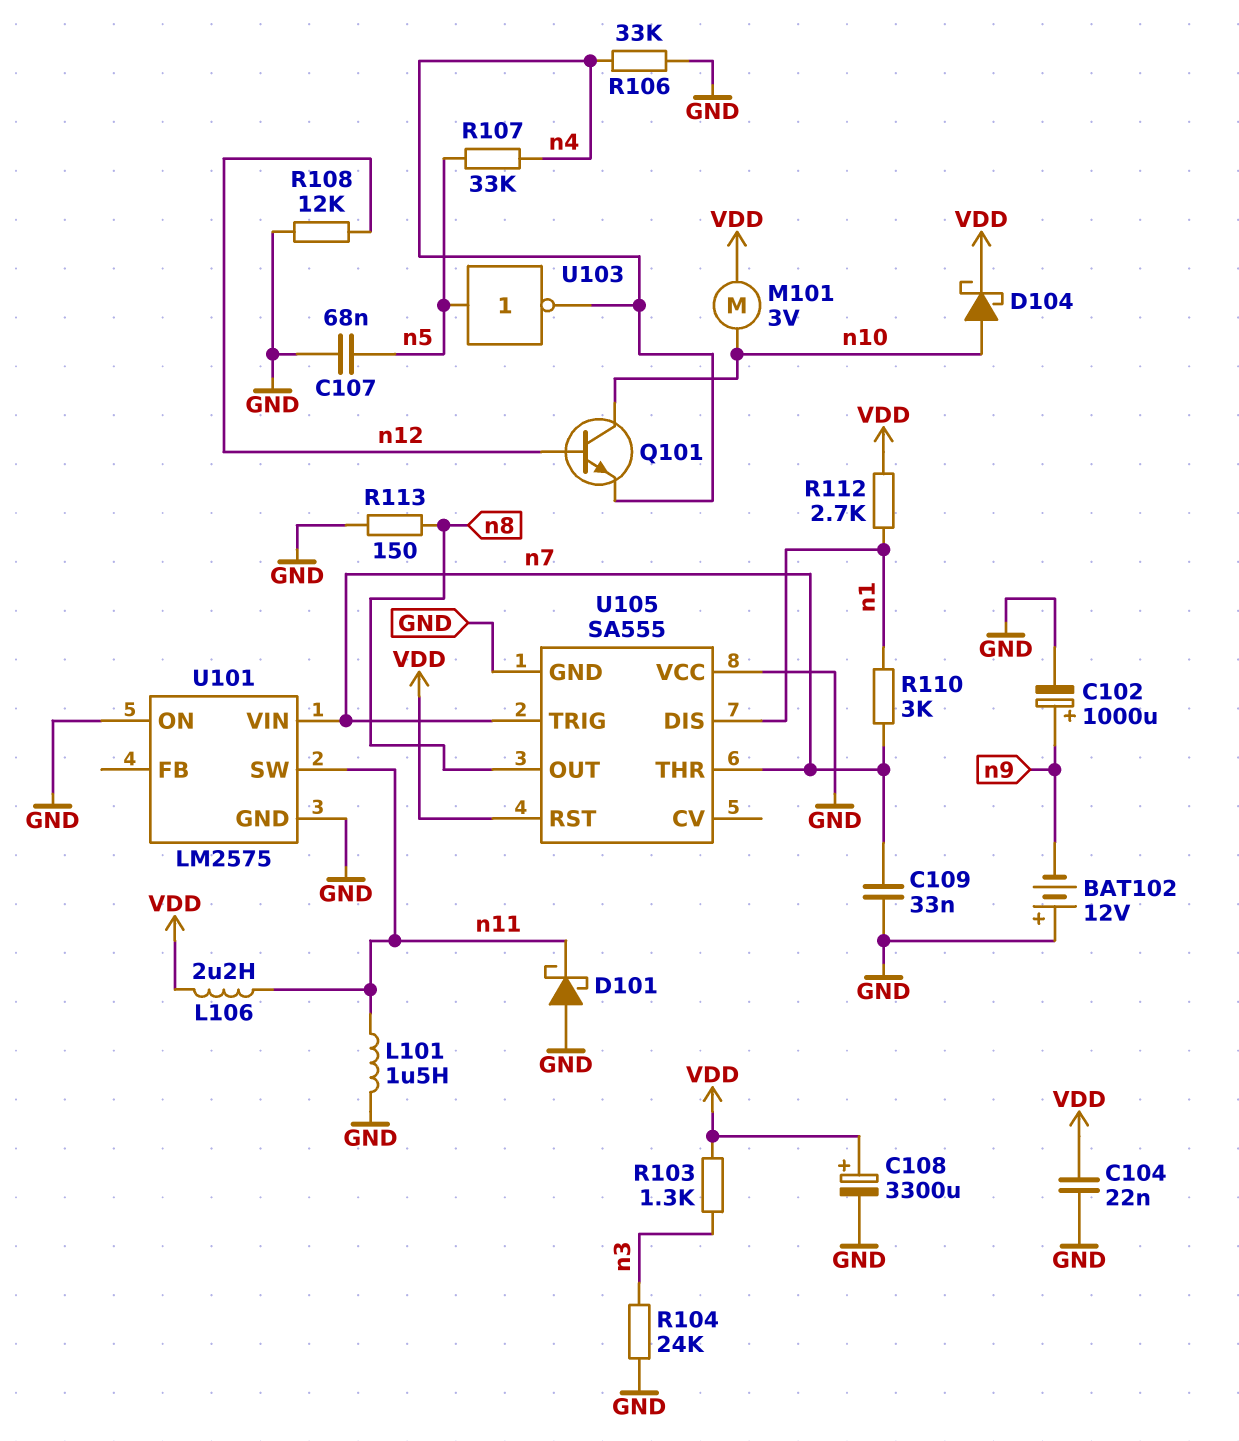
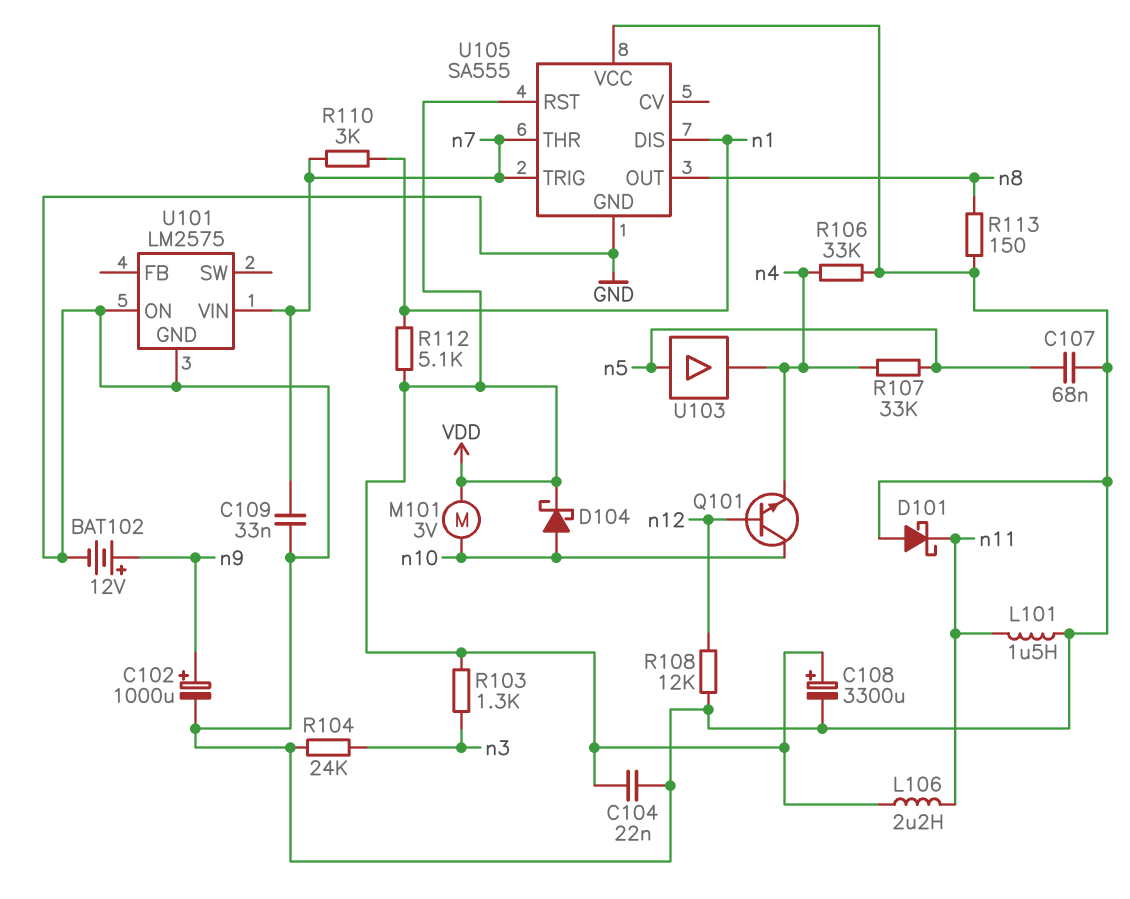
BAT102: 12V (plus GND, minus n9) -> 12V (plus n9, minus GND)
R112: 2.7k (VDD, n1) -> 5.1k (VDD, n1)
U101 pin SW: n11 -> none
U103: NOT (in n5, out n4) -> buffer (in n5, out n4)

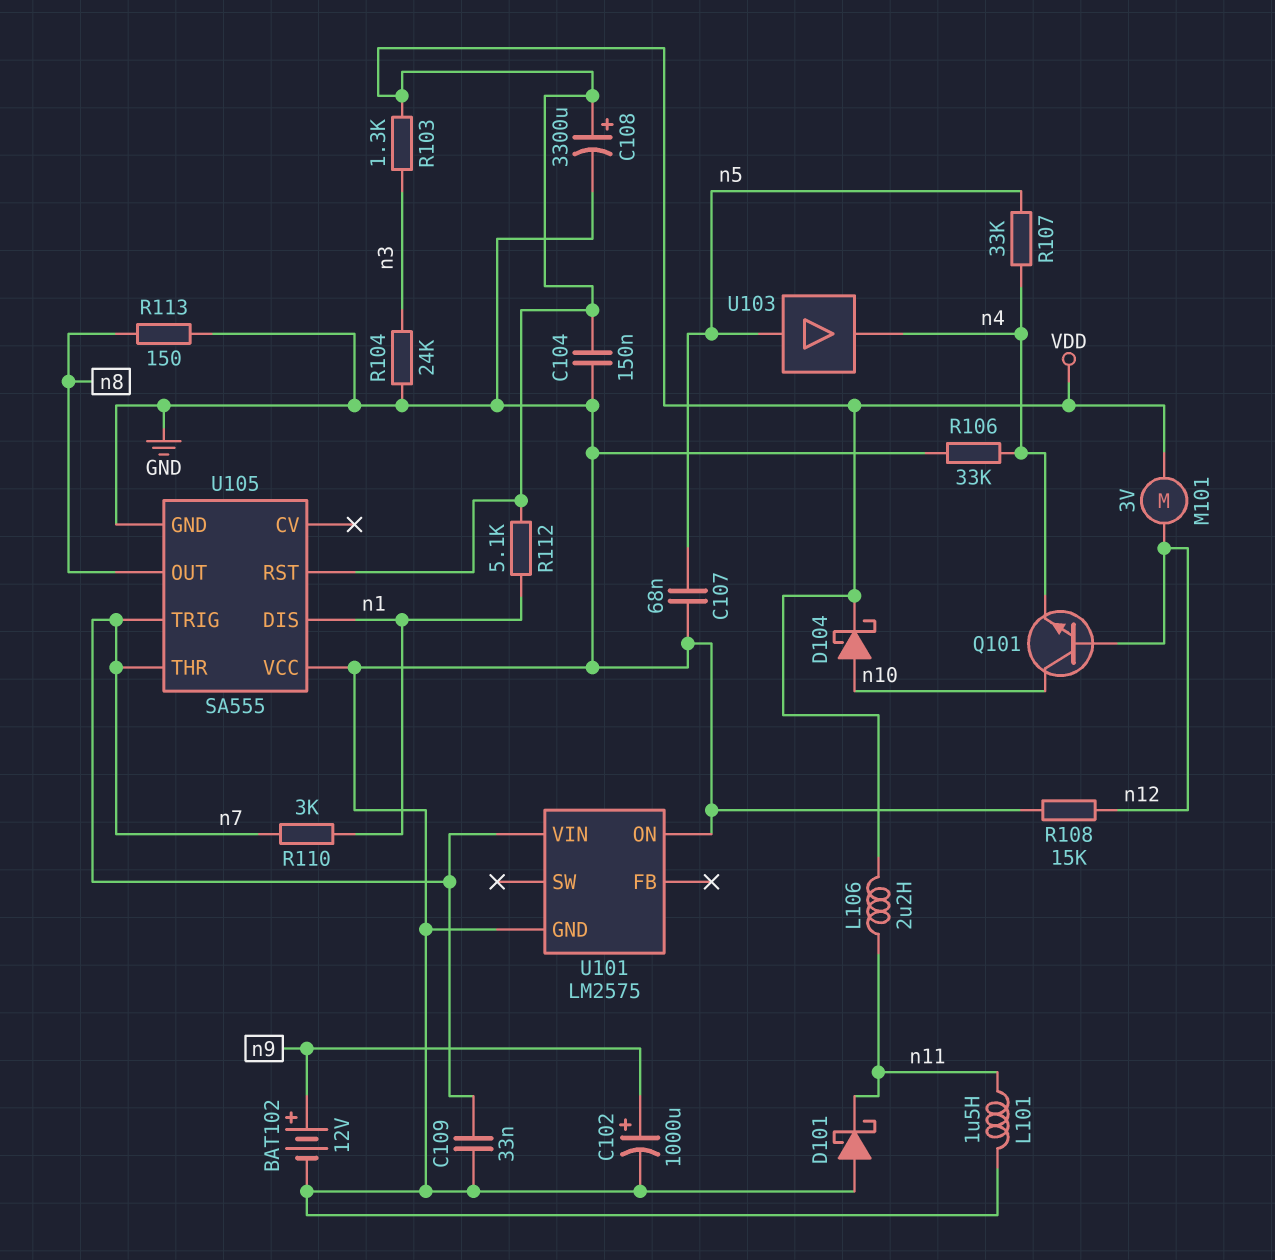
C104: 22nF (GND, VDD) -> 150nF (GND, VDD)
M101: motor 3V (VDD, n10) -> motor 3V (VDD, n12)
R108: 12k (GND, n12) -> 15k (GND, n12)

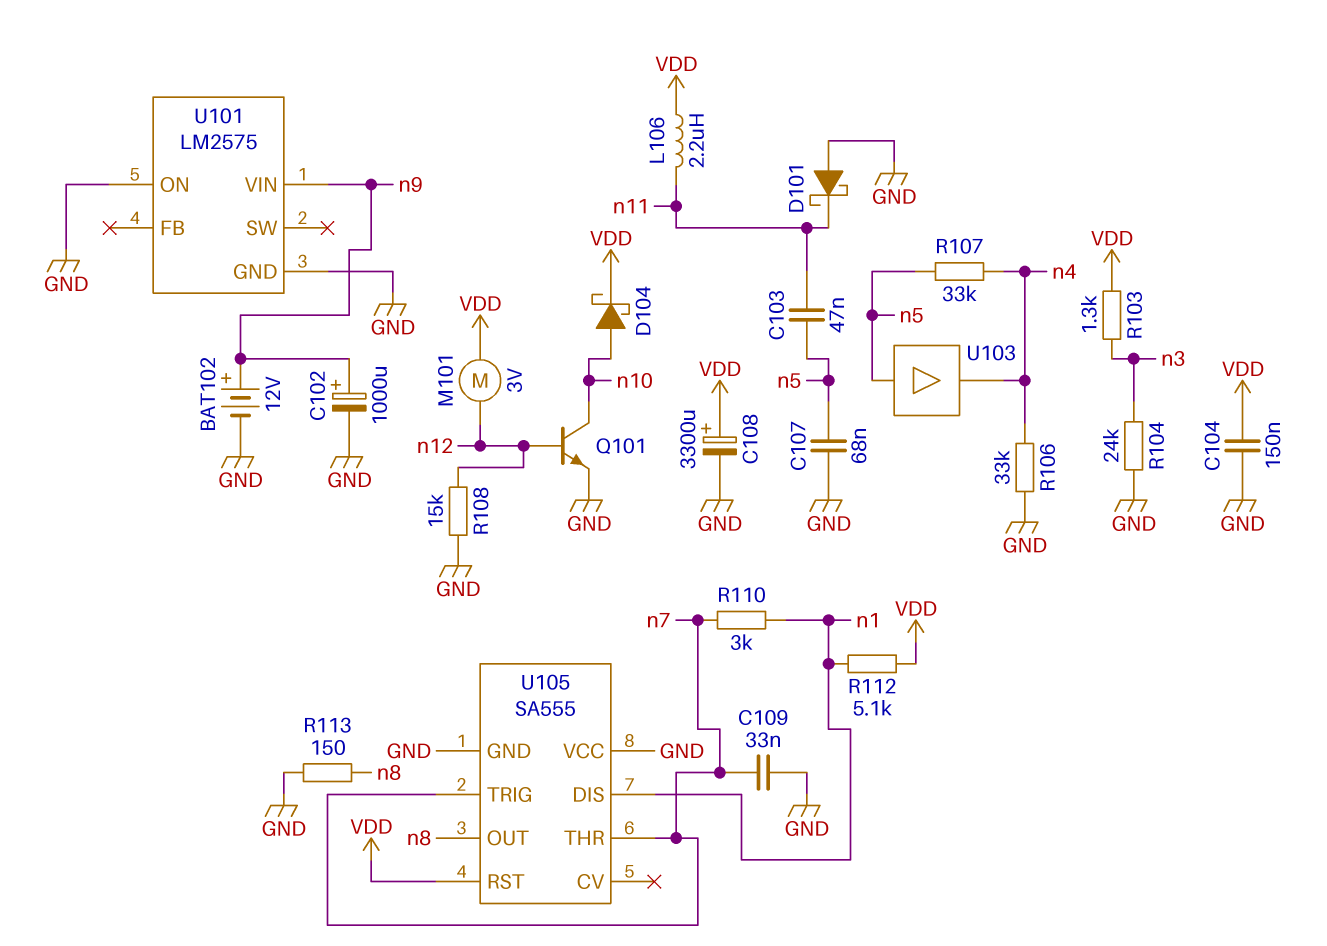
C103: none -> 47nF (n5, n11)
L101: 1.5uH (GND, n11) -> none
Q101: NPN (B n12, C n10, E n4) -> NPN (B n12, C n10, E GND)
U101 pin VIN: n7 -> n9

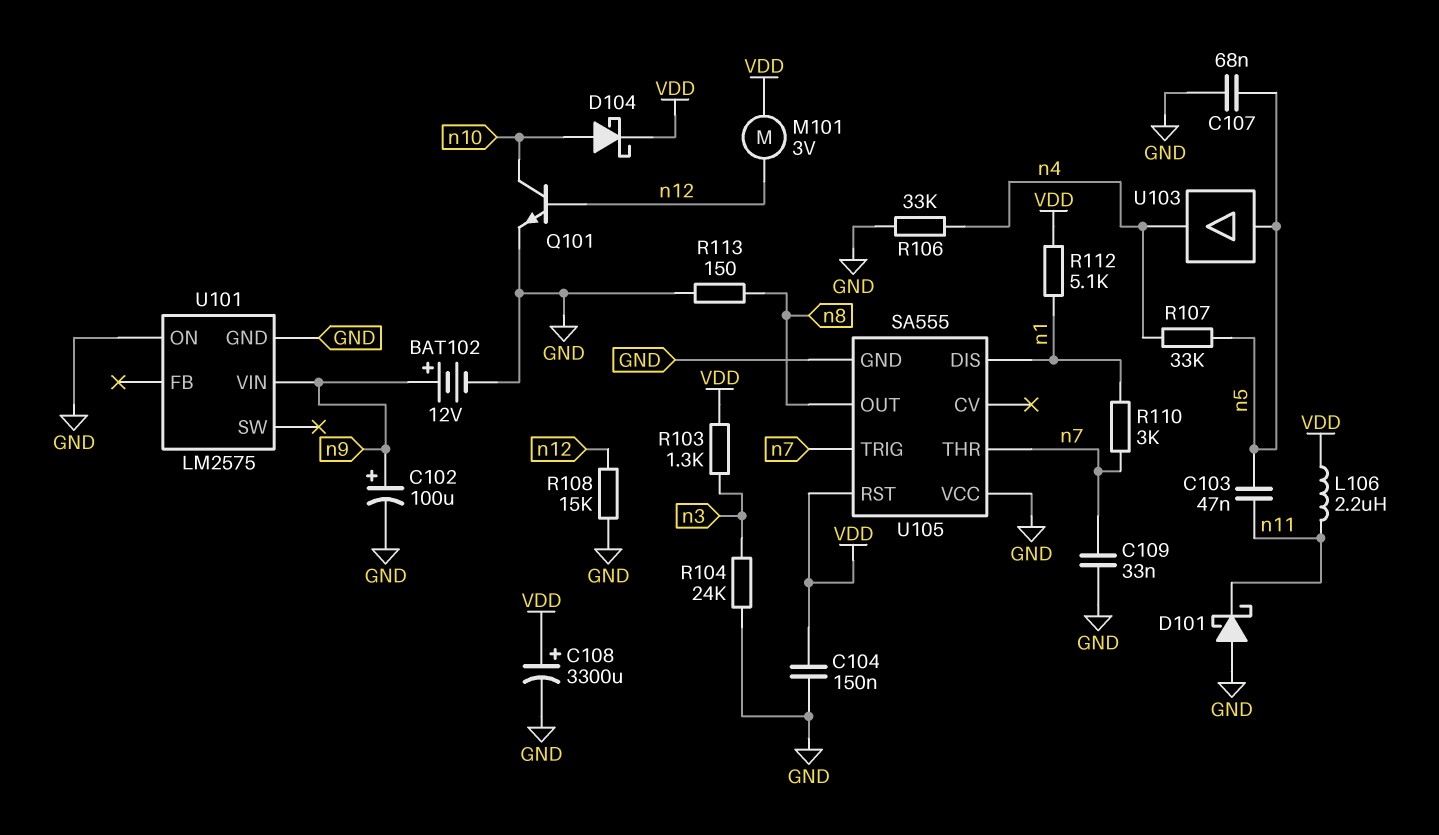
C102: 1000uF (plus n9, minus GND) -> 100uF (plus n9, minus GND)

